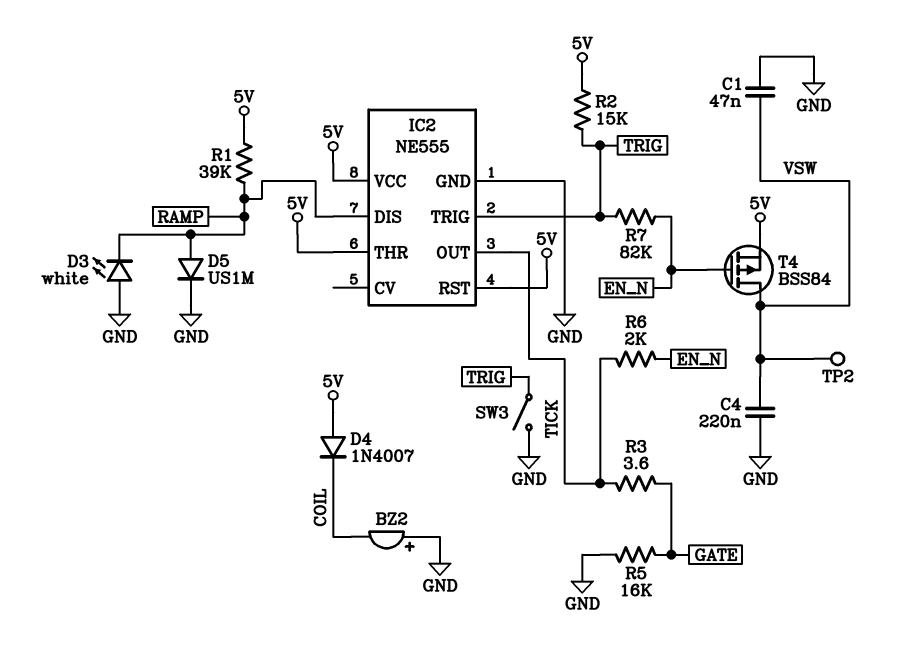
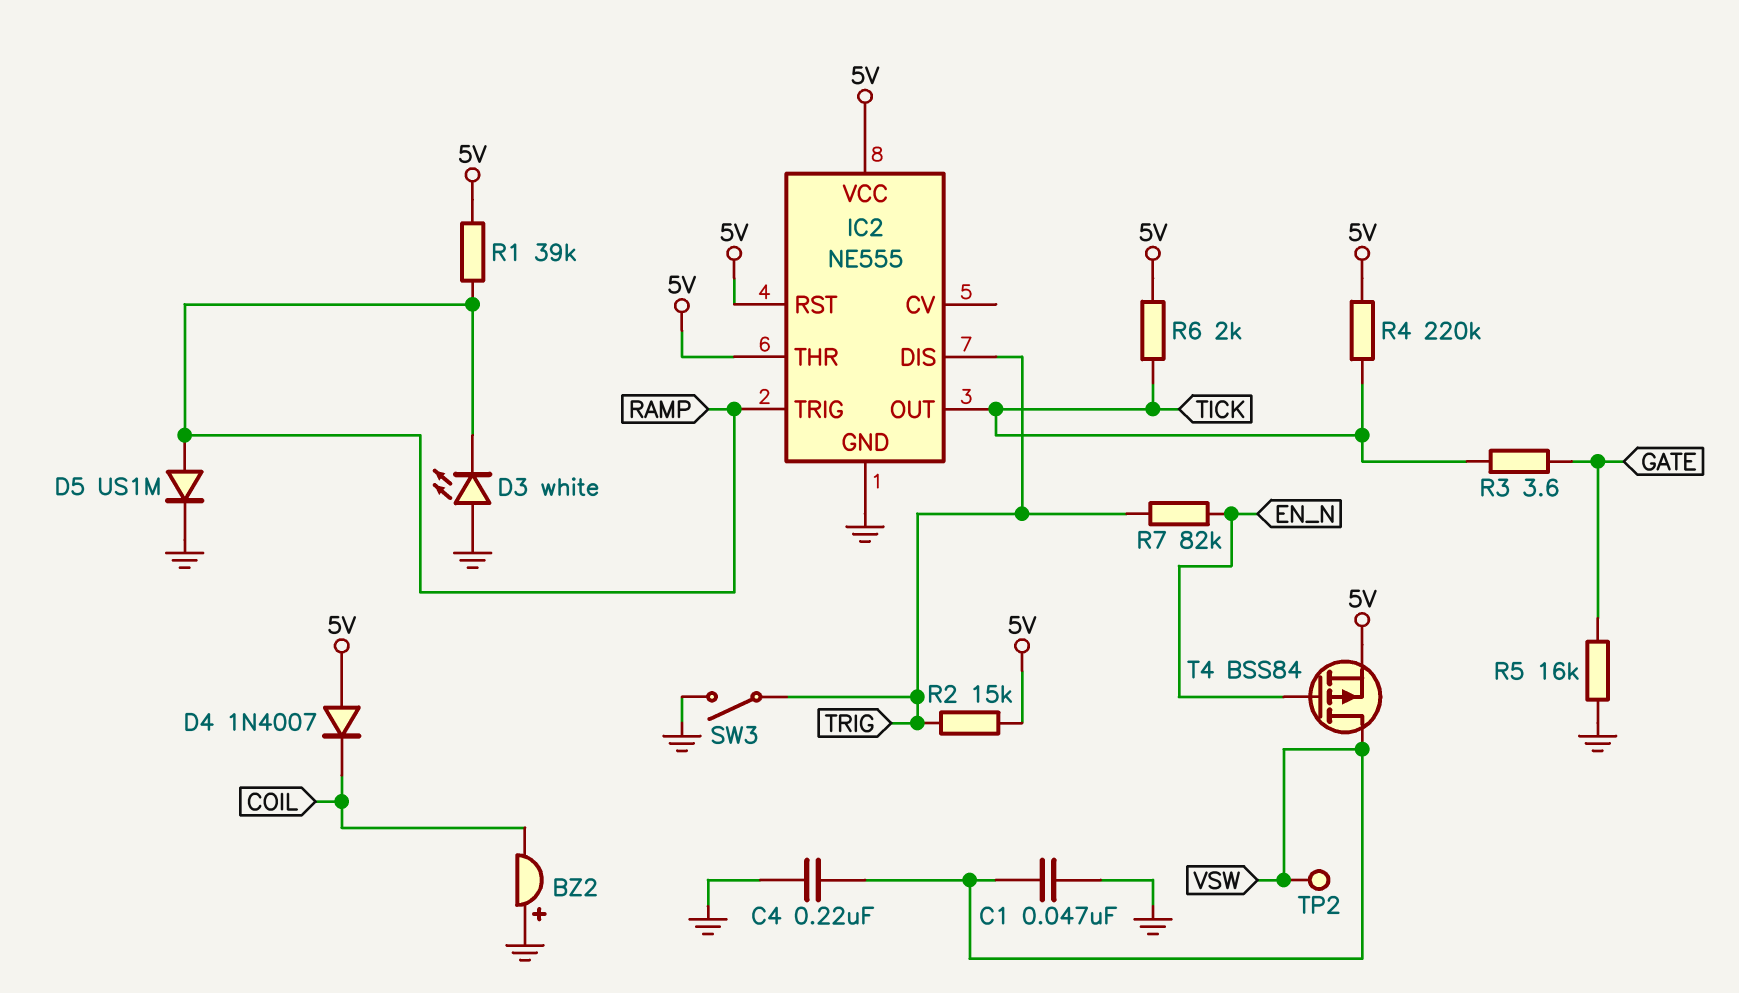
IC2 pin DIS: RAMP -> TRIG
IC2 pin TRIG: TRIG -> RAMP
R4: none -> 220k (5V, TICK)
R6: 2k (EN_N, TICK) -> 2k (5V, TICK)

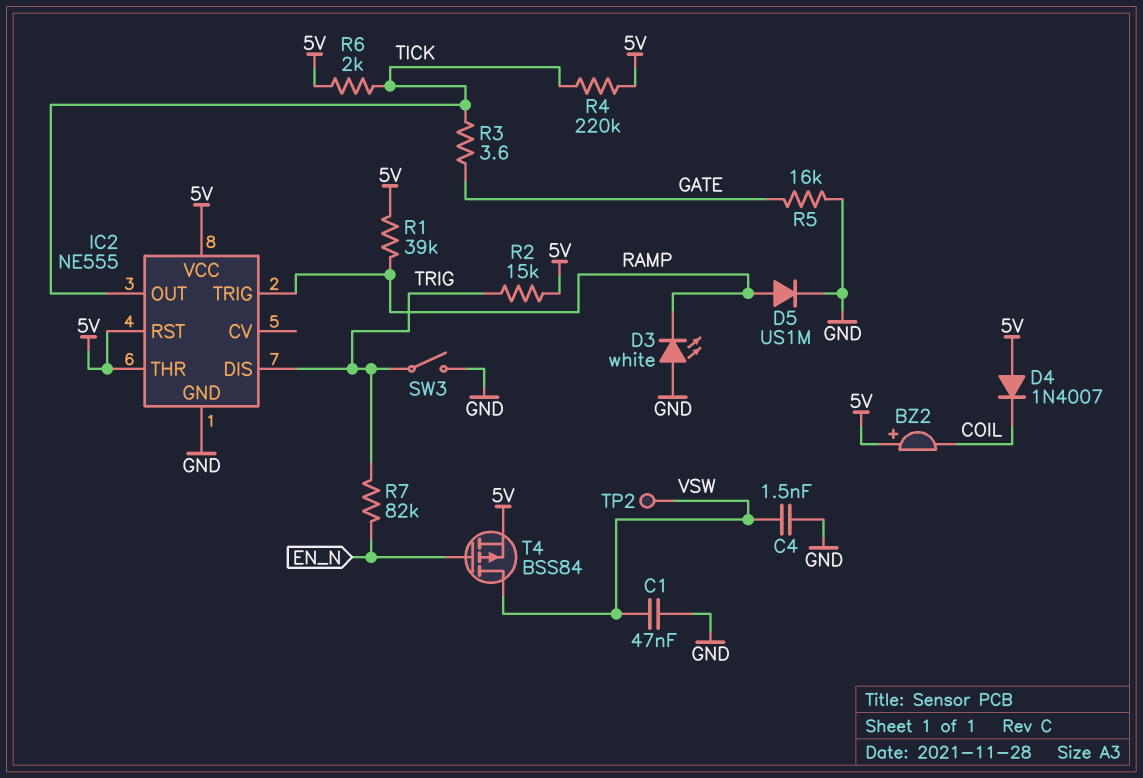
BZ2: buzzer (plus GND, minus COIL) -> buzzer (plus 5V, minus COIL)
C4: 220nF (GND, VSW) -> 1.5nF (GND, VSW)

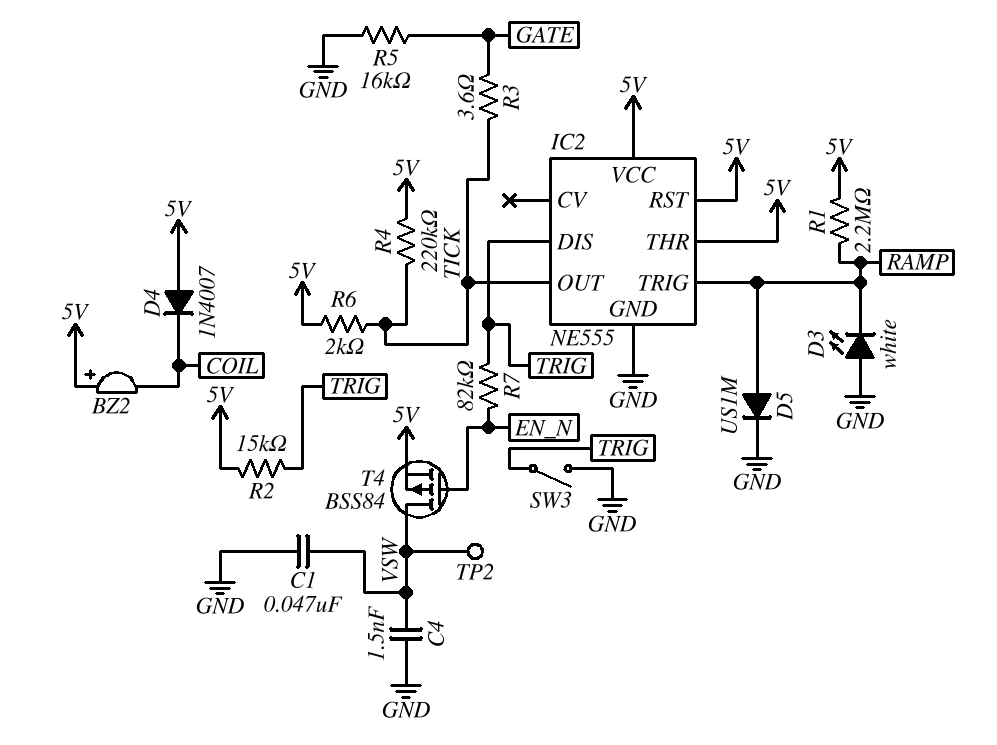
R1: 39k (5V, RAMP) -> 2.2M (5V, RAMP)

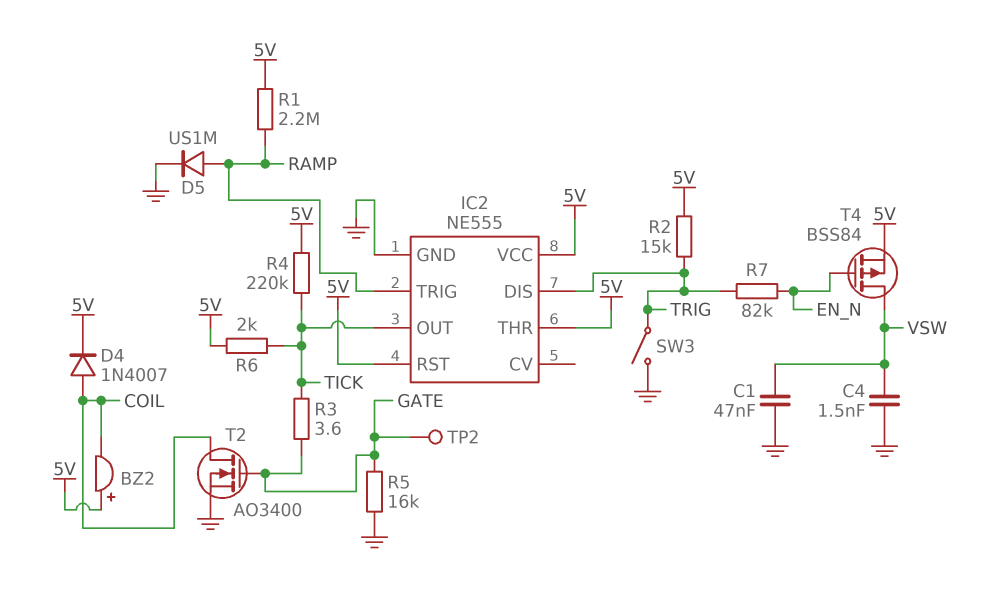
D3: LED white (A GND, K RAMP) -> none
D4: diode 1N4007 (A 5V, K COIL) -> diode 1N4007 (A COIL, K 5V)
T2: none -> NMOS AO3400 (G GATE, D COIL, S GND)
TP2: test point (VSW) -> test point (GATE)

